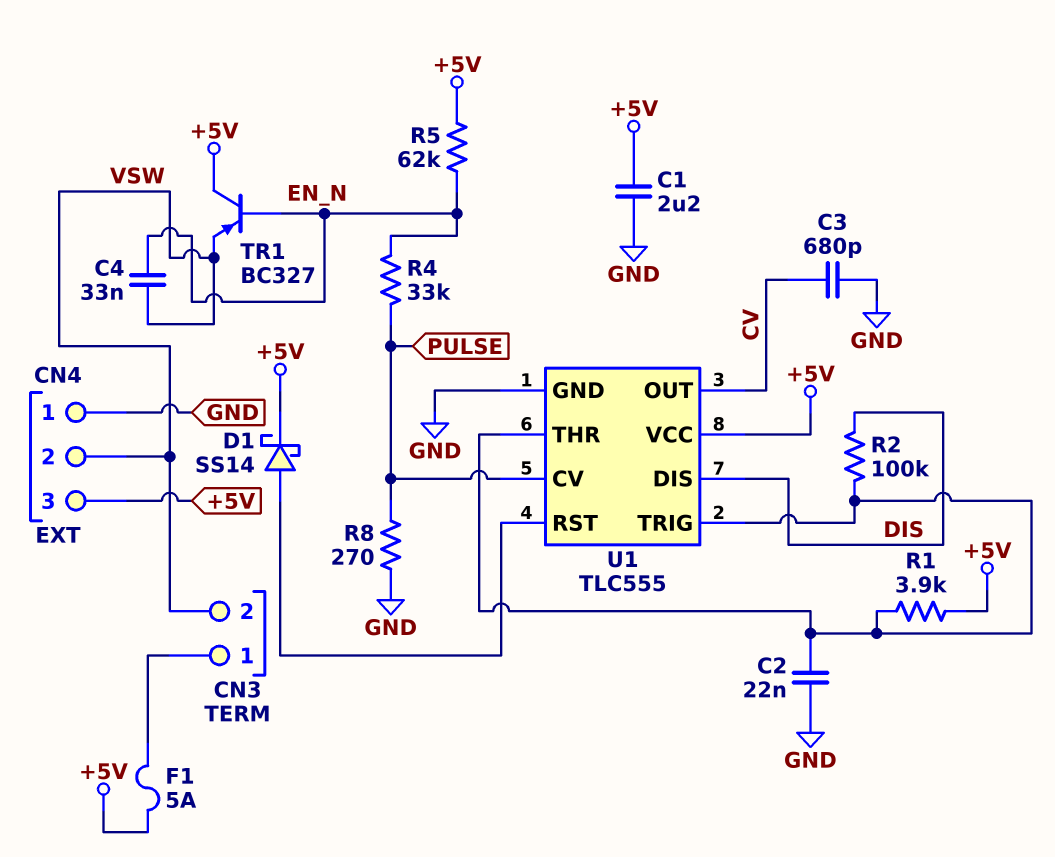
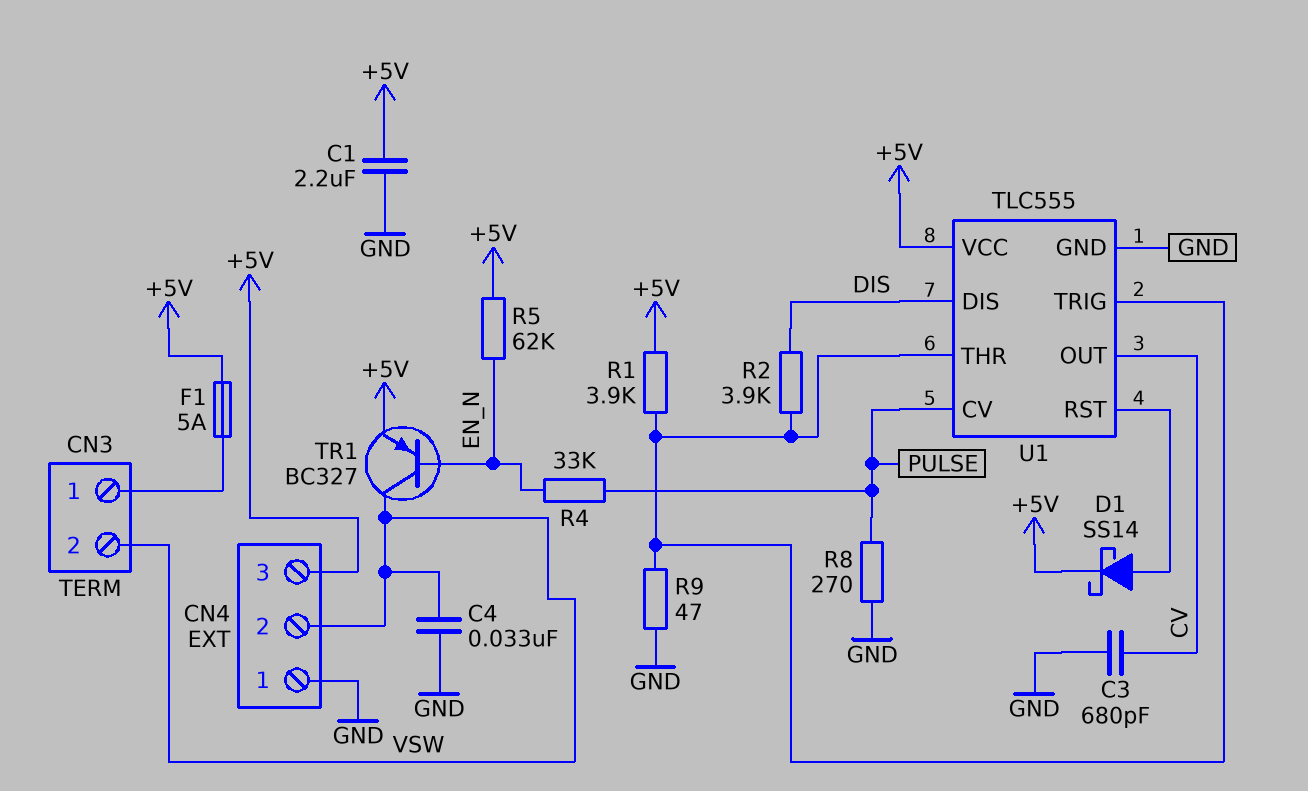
C2: 22nF (GND, U1/THR) -> none
C4: 33nF (EN_N, VSW) -> 33nF (GND, VSW)
R2: 100k (DIS, U1/THR) -> 3.9k (DIS, U1/THR)
R9: none -> 47 (GND, U1/THR)
TR1: PNP BC327 (B EN_N, C +5V, E VSW) -> PNP BC327 (B EN_N, C VSW, E +5V)

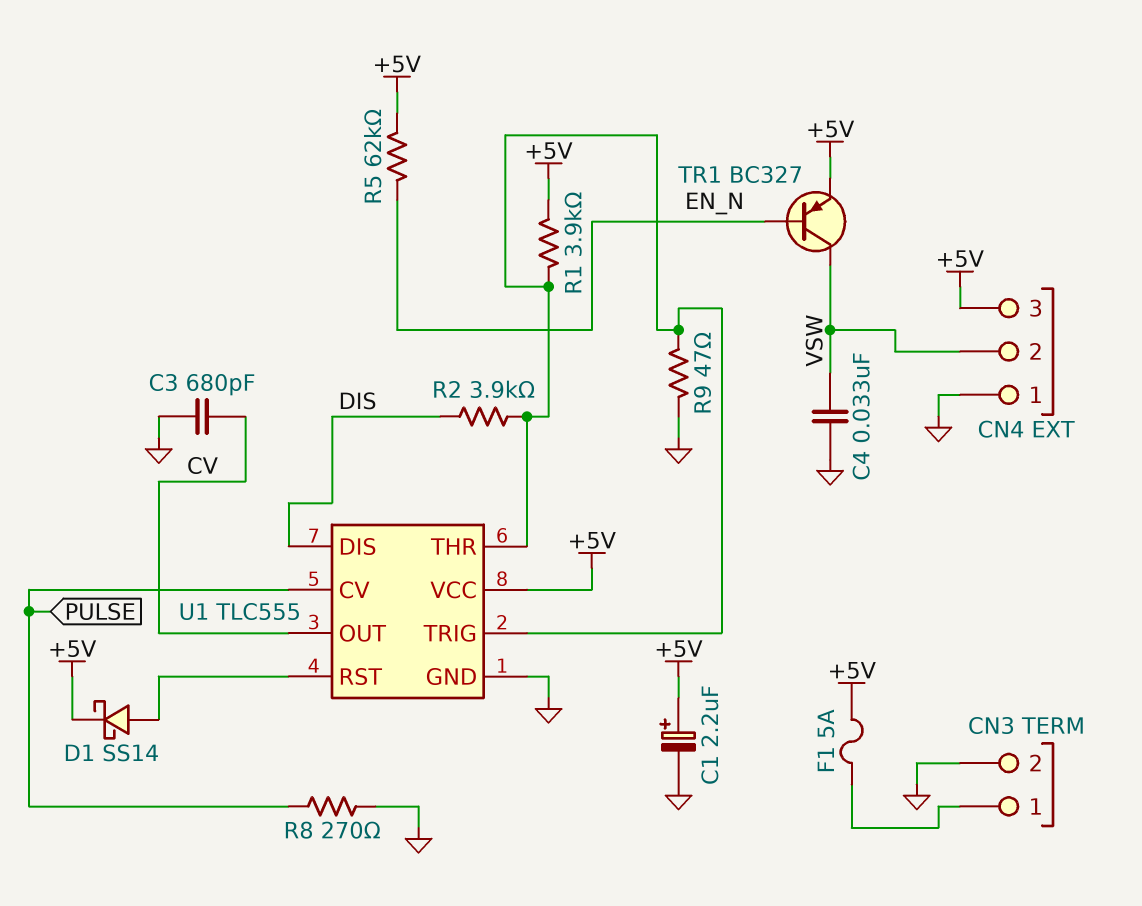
C1: 2.2uF (+5V, GND) -> 2.2uF (plus +5V, minus GND)
CN3 pin 2: VSW -> GND
R4: 33k (EN_N, PULSE) -> none

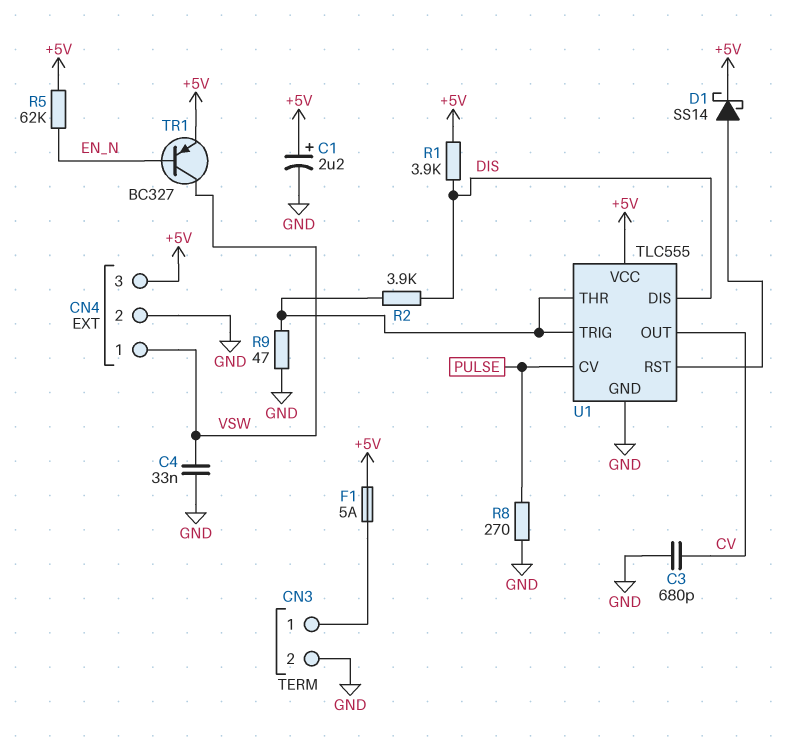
CN4 pin 1: GND -> VSW
CN4 pin 2: VSW -> GND
R1: 3.9k (+5V, U1/THR) -> 3.9k (+5V, DIS)

